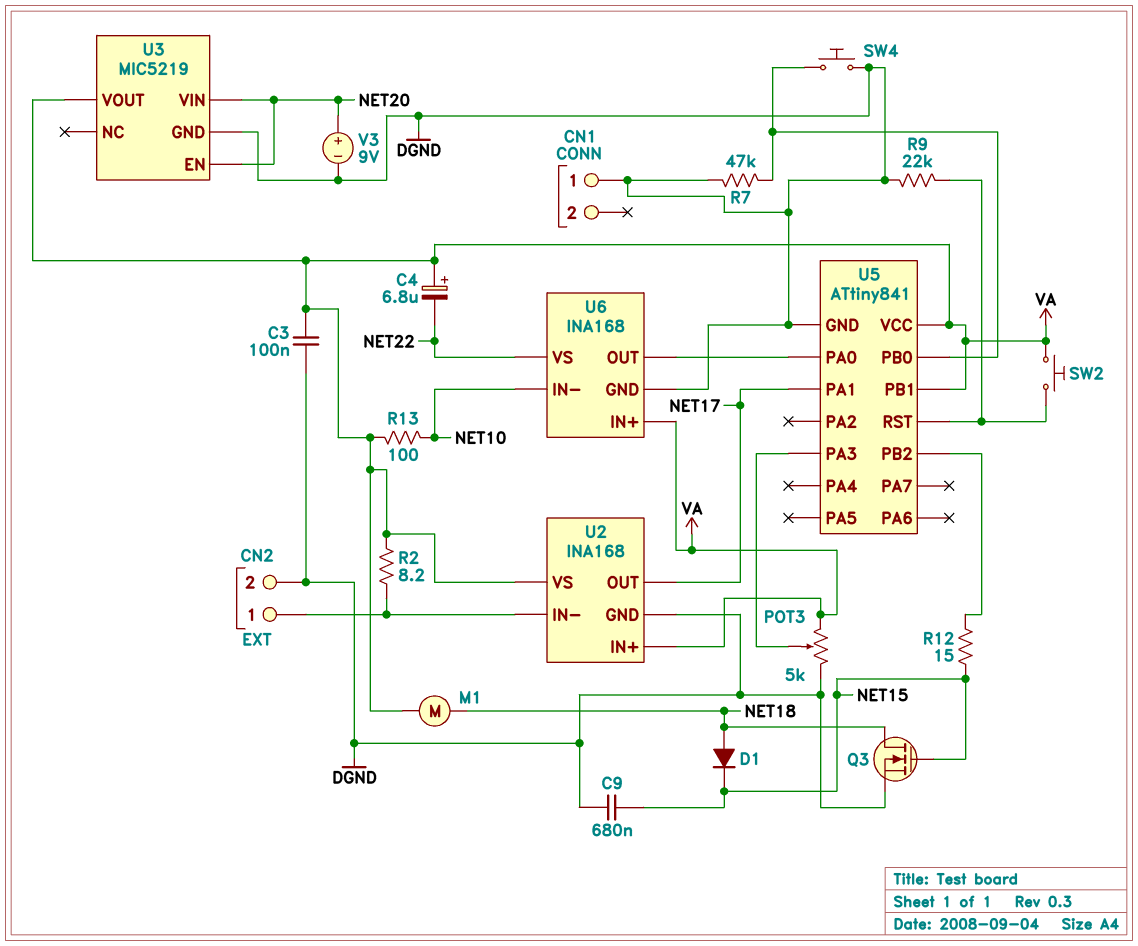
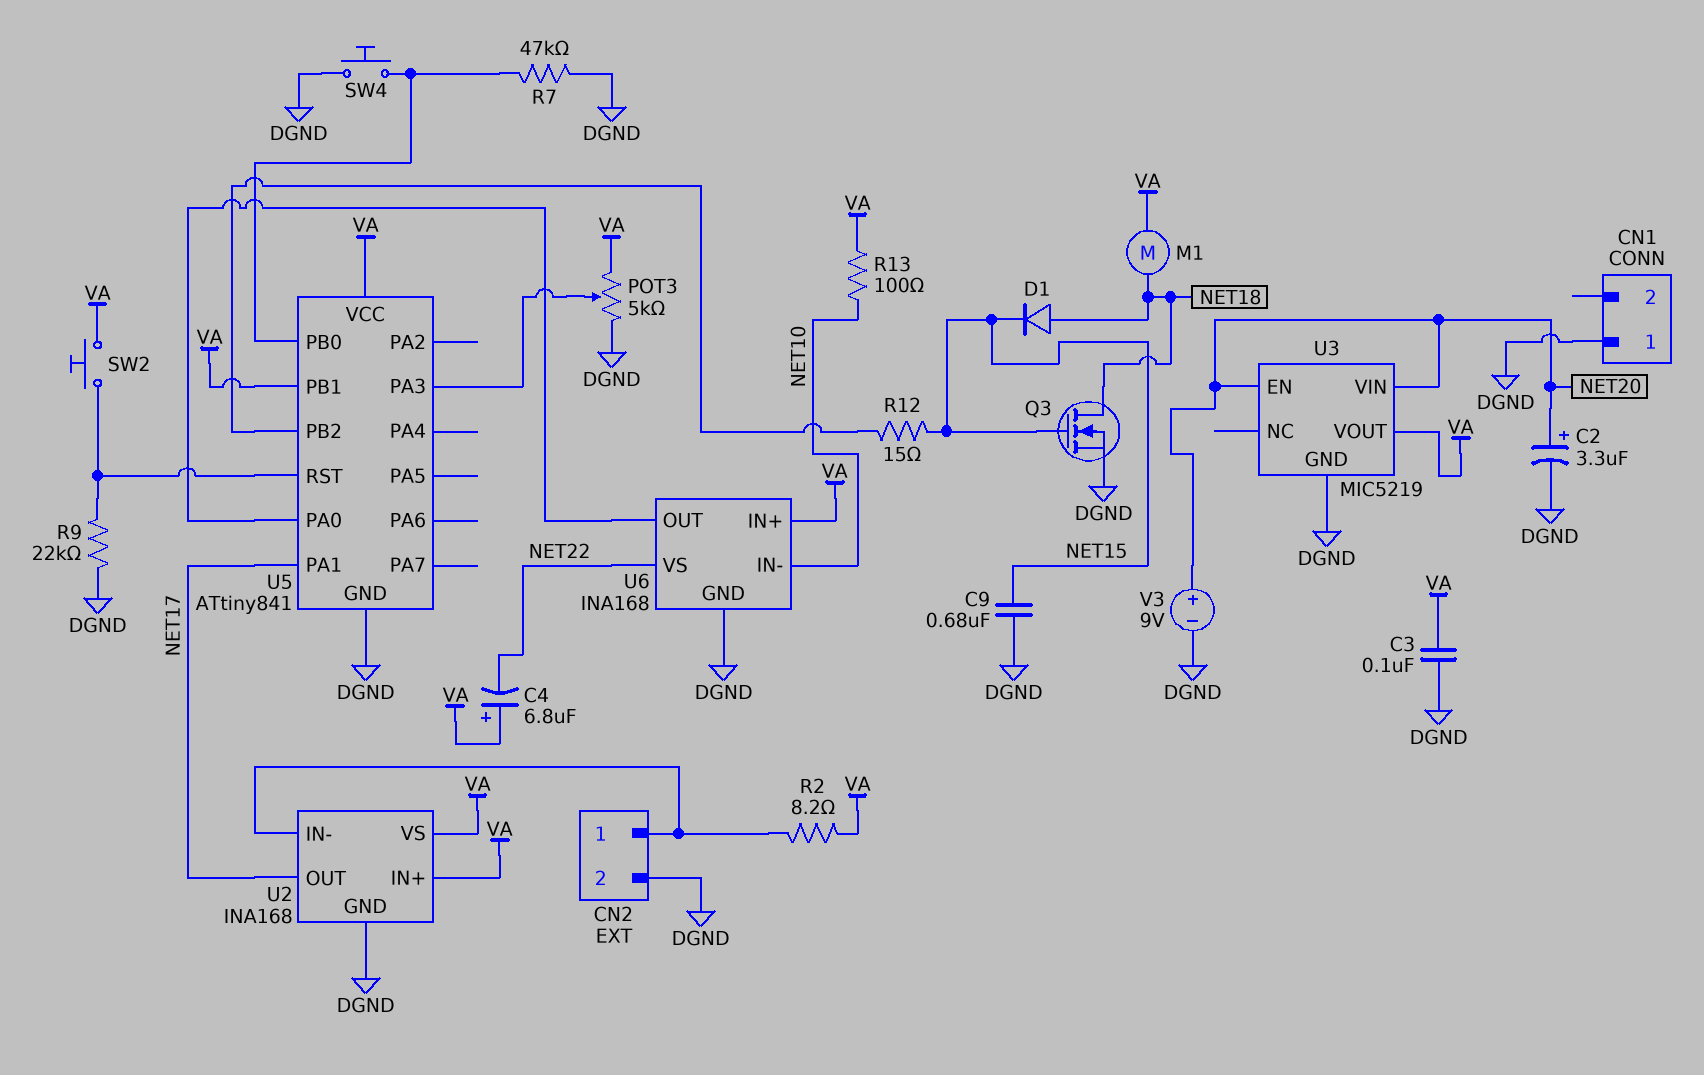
C2: none -> 3.3uF (plus NET20, minus DGND)

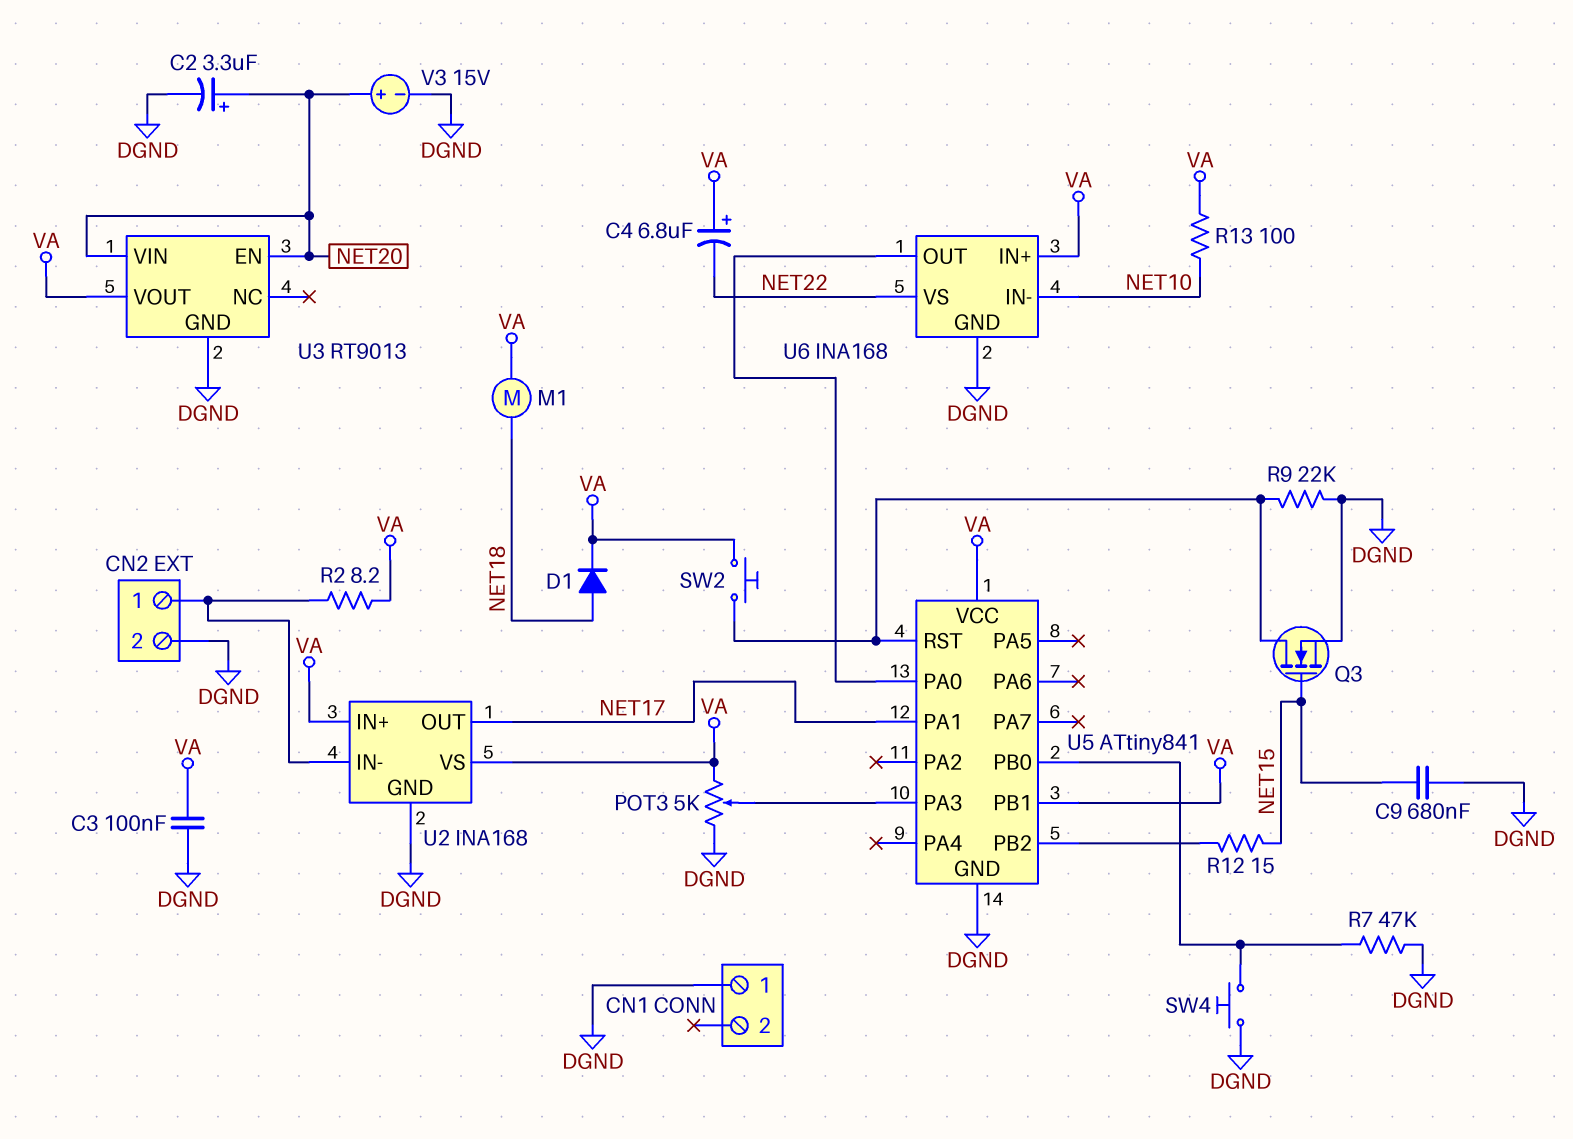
D1: diode (A NET18, K NET15) -> diode (A NET18, K VA)
Q3: NMOS (G NET15, D NET18, S DGND) -> NMOS (G NET15, D U5/RST, S DGND)
U3: MIC5219 -> RT9013
V3: 9V (plus NET20, minus DGND) -> 15V (plus NET20, minus DGND)

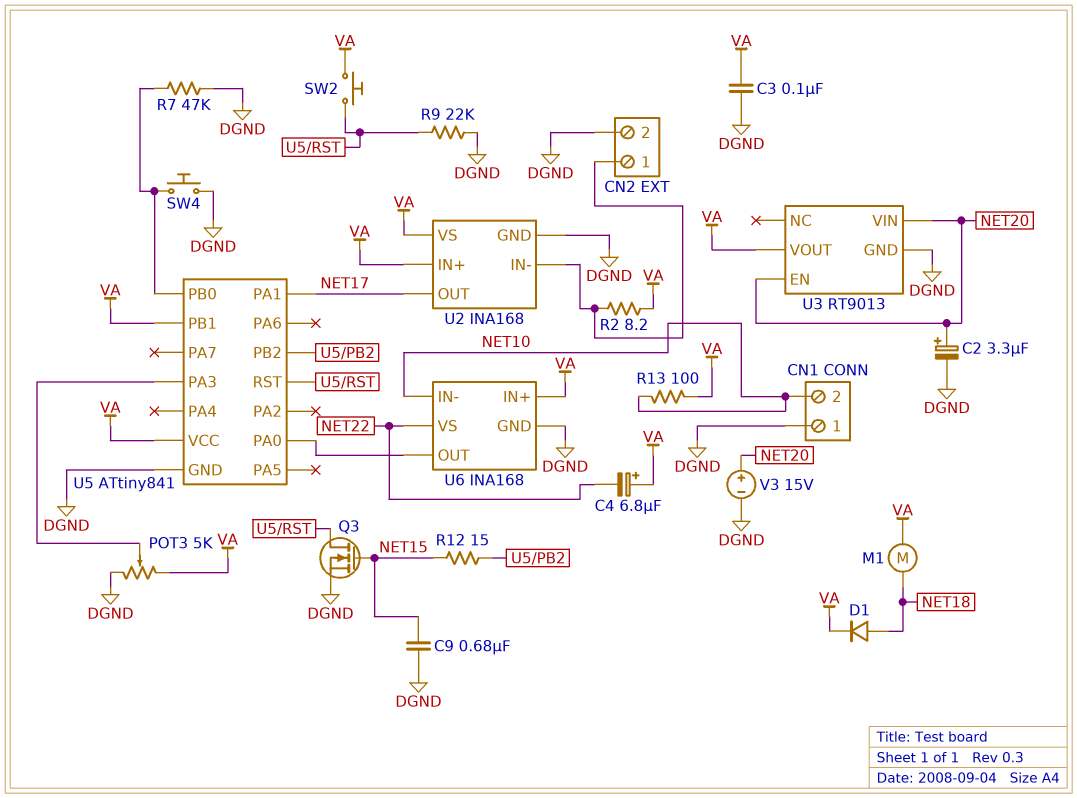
CN1 pin 2: none -> NET10

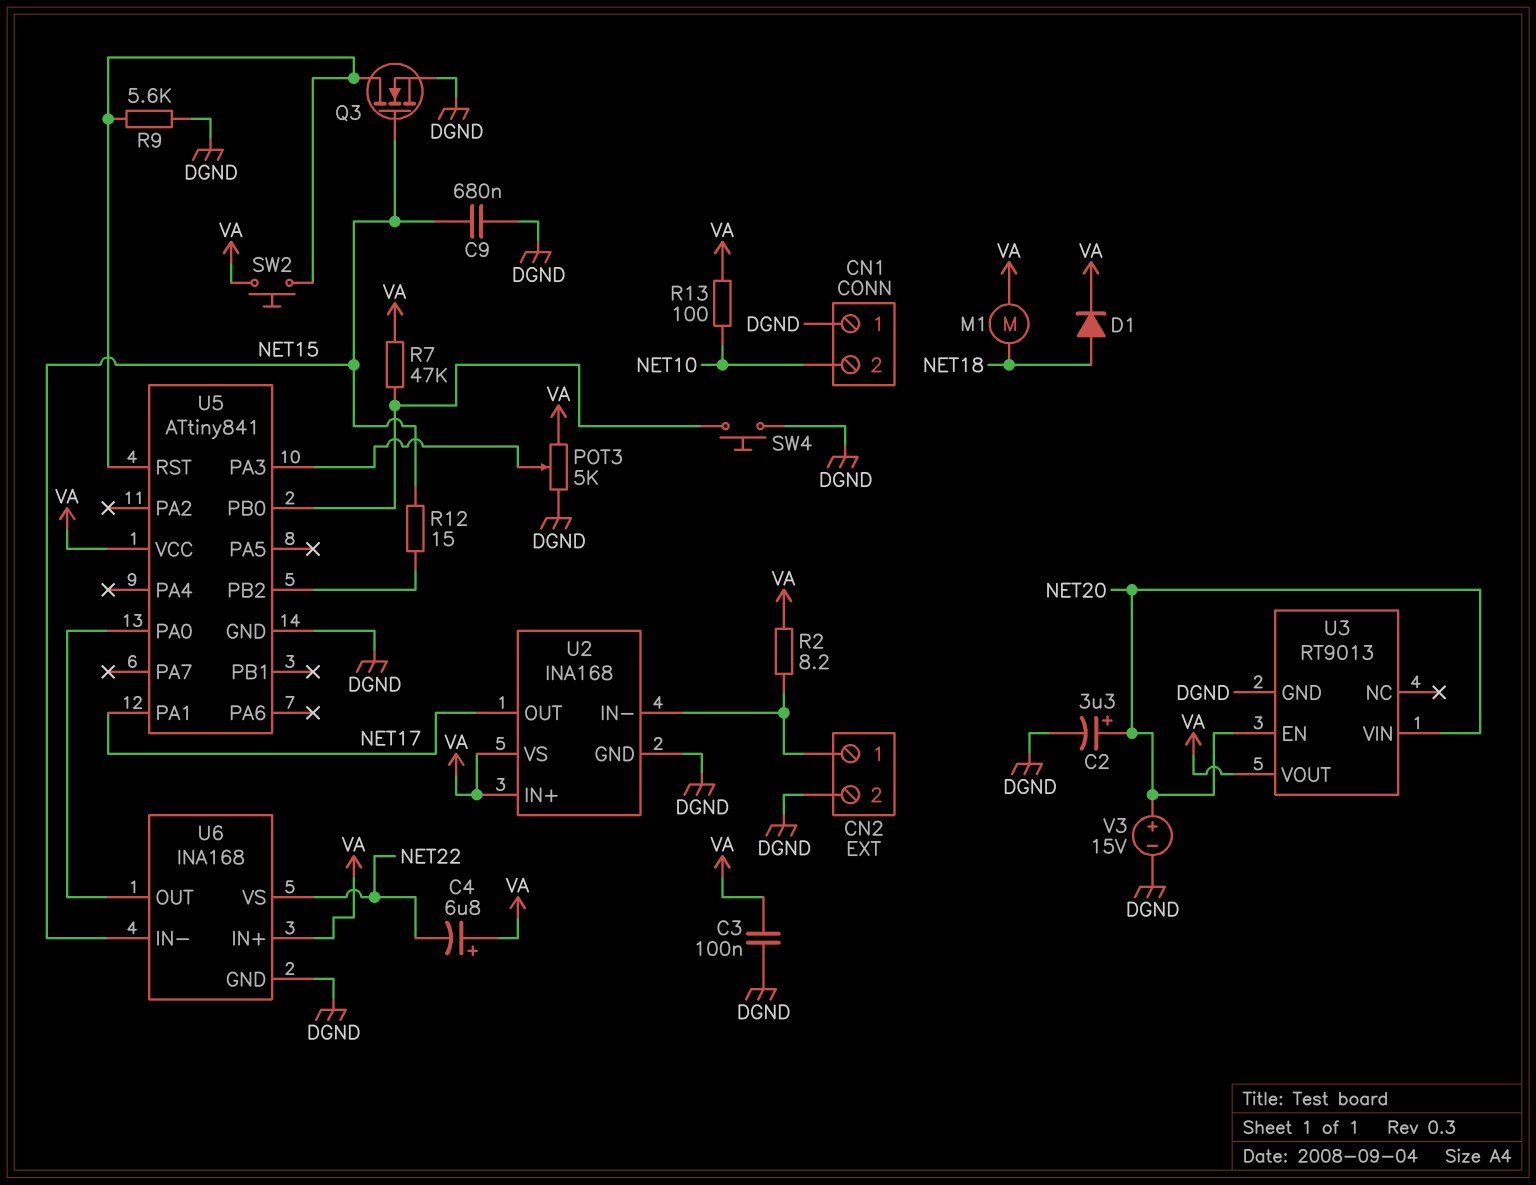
R7: 47k (DGND, U5/PB0) -> 47k (U5/PB0, VA)
R9: 22k (DGND, U5/RST) -> 5.6k (DGND, U5/RST)
U5 pin PB1: VA -> none
U6 pin IN-: NET10 -> NET15

